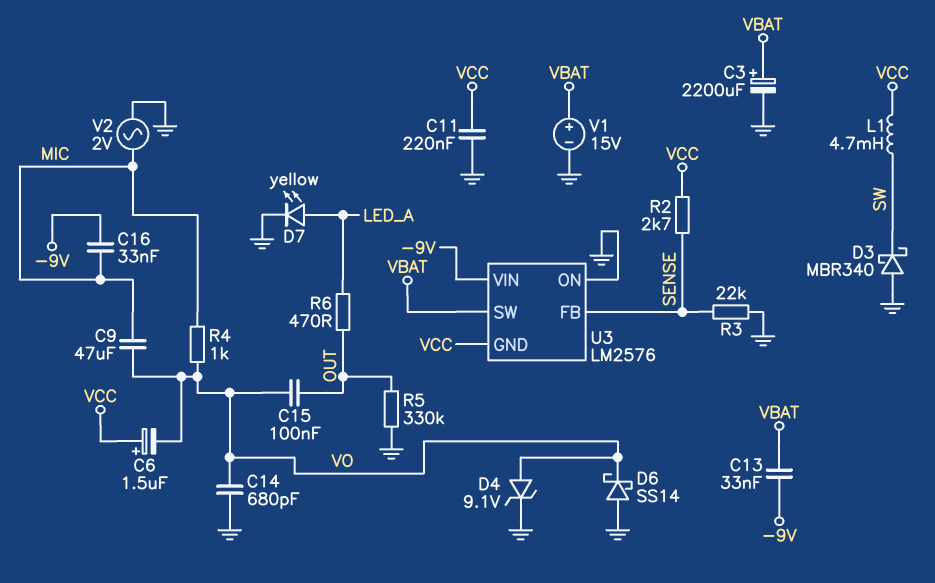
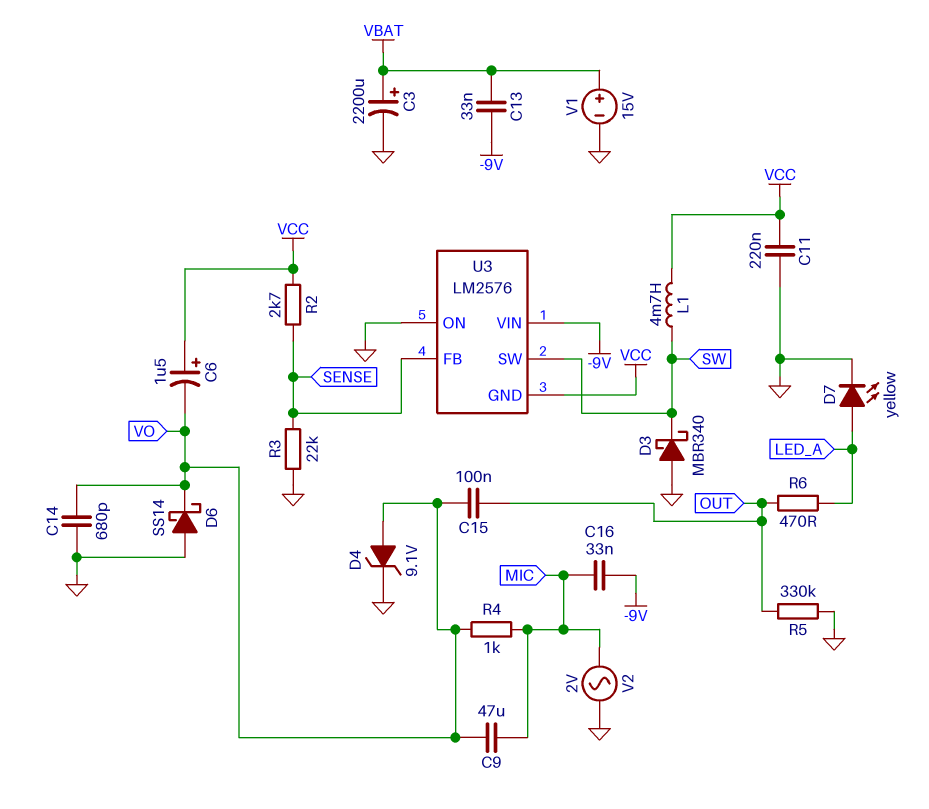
U3 pin SW: VBAT -> SW

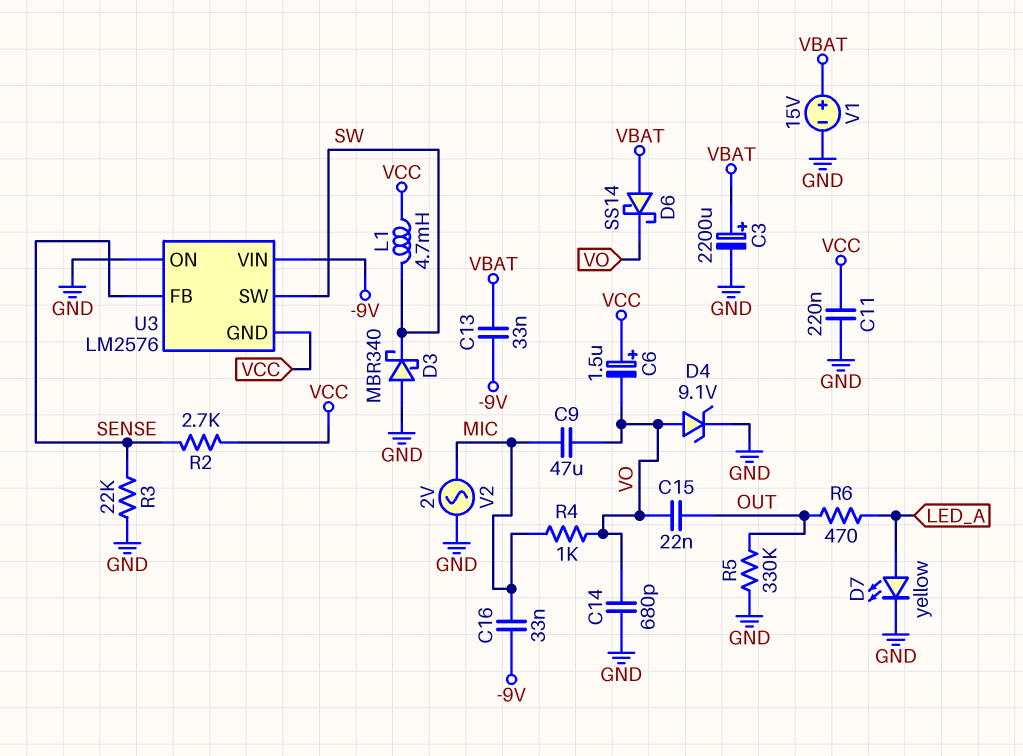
C15: 100nF (OUT, VO) -> 22nF (OUT, VO)
D6: schottky SS14 (A GND, K VO) -> schottky SS14 (A VBAT, K VO)

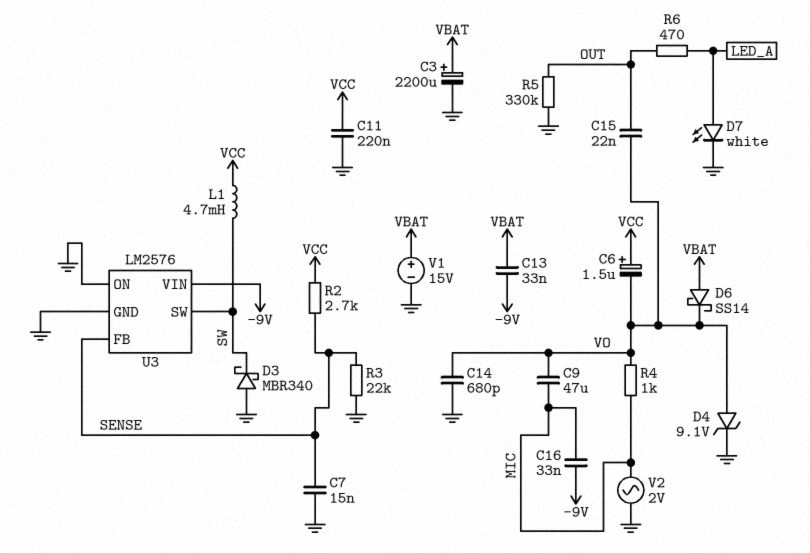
C7: none -> 15nF (GND, SENSE)
D7: LED yellow (A LED_A, K GND) -> LED white (A LED_A, K GND)
U3 pin GND: VCC -> GND

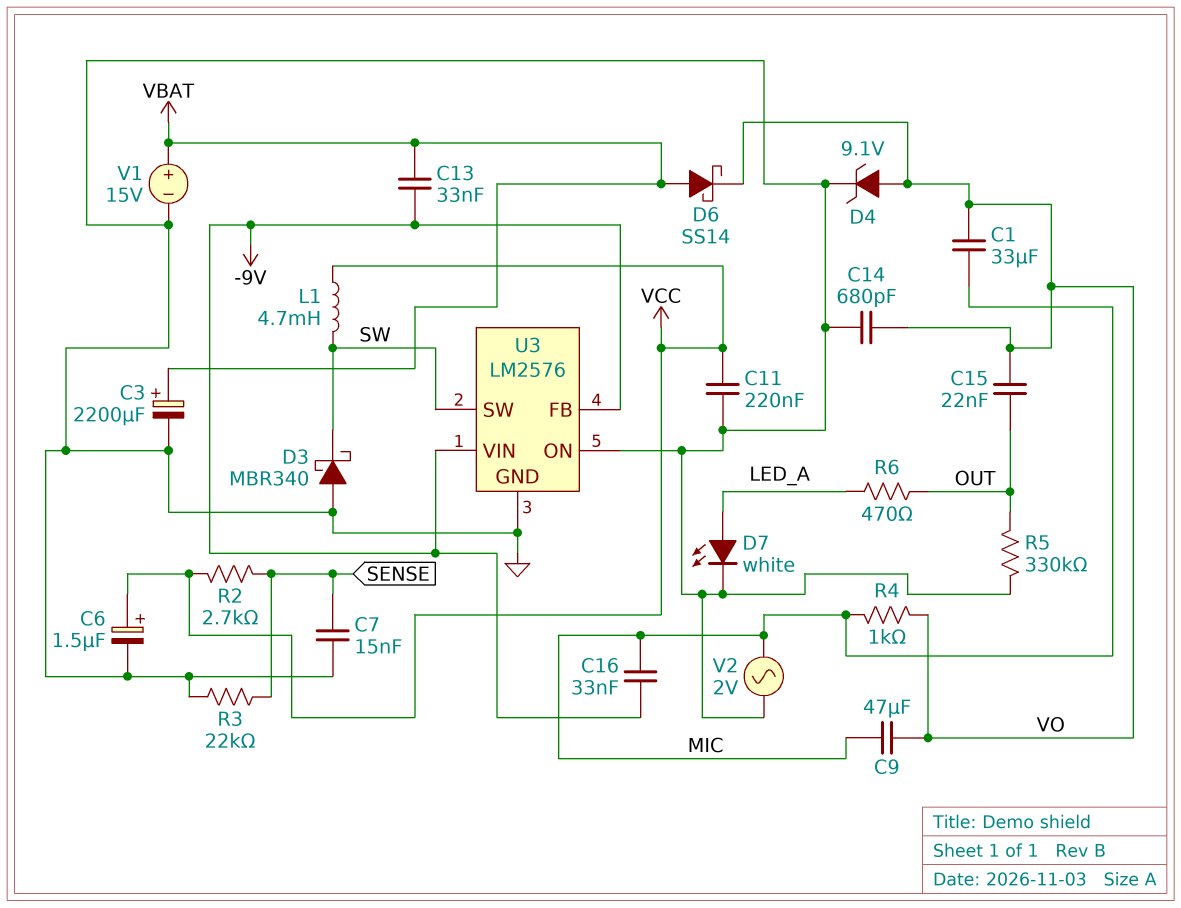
C1: none -> 33uF (MIC, VO)
C6: 1.5uF (plus VCC, minus VO) -> 1.5uF (plus VCC, minus GND)
U3 pin FB: SENSE -> -9V

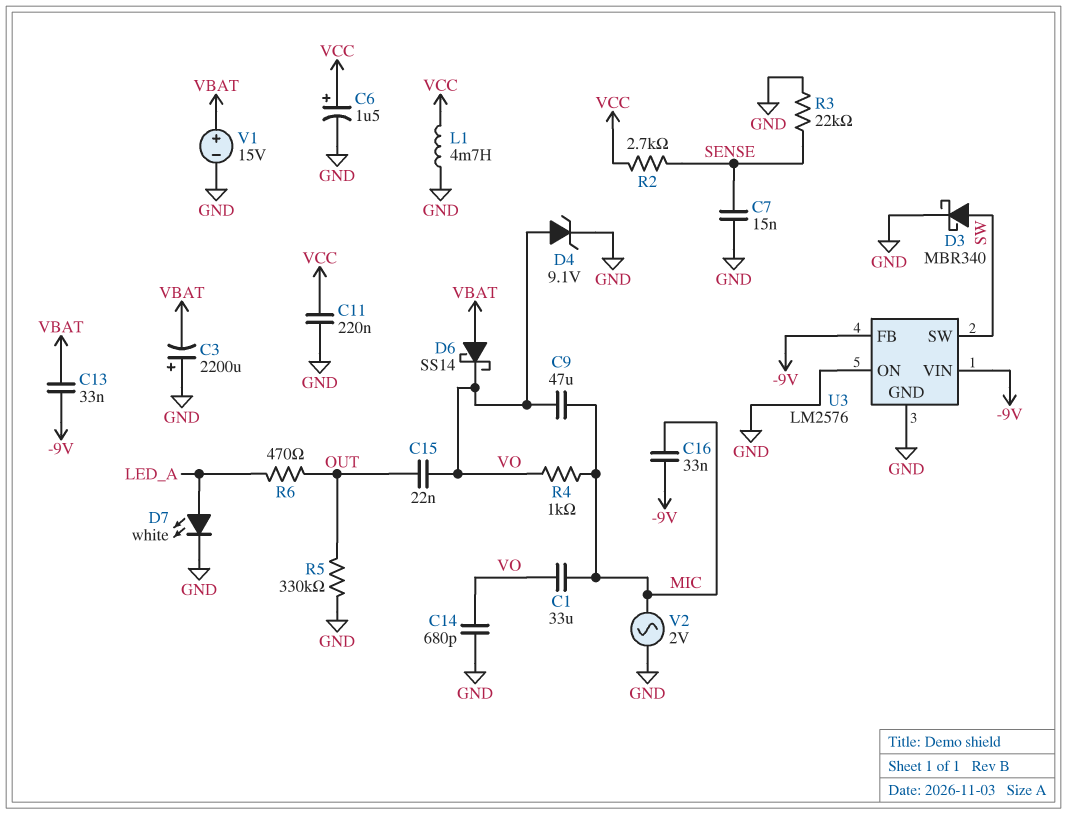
C3: 2200uF (plus VBAT, minus GND) -> 2200uF (plus GND, minus VBAT)
D3: schottky MBR340 (A GND, K SW) -> schottky MBR340 (A SW, K GND)
L1: 4.7mH (SW, VCC) -> 4.7mH (GND, VCC)

